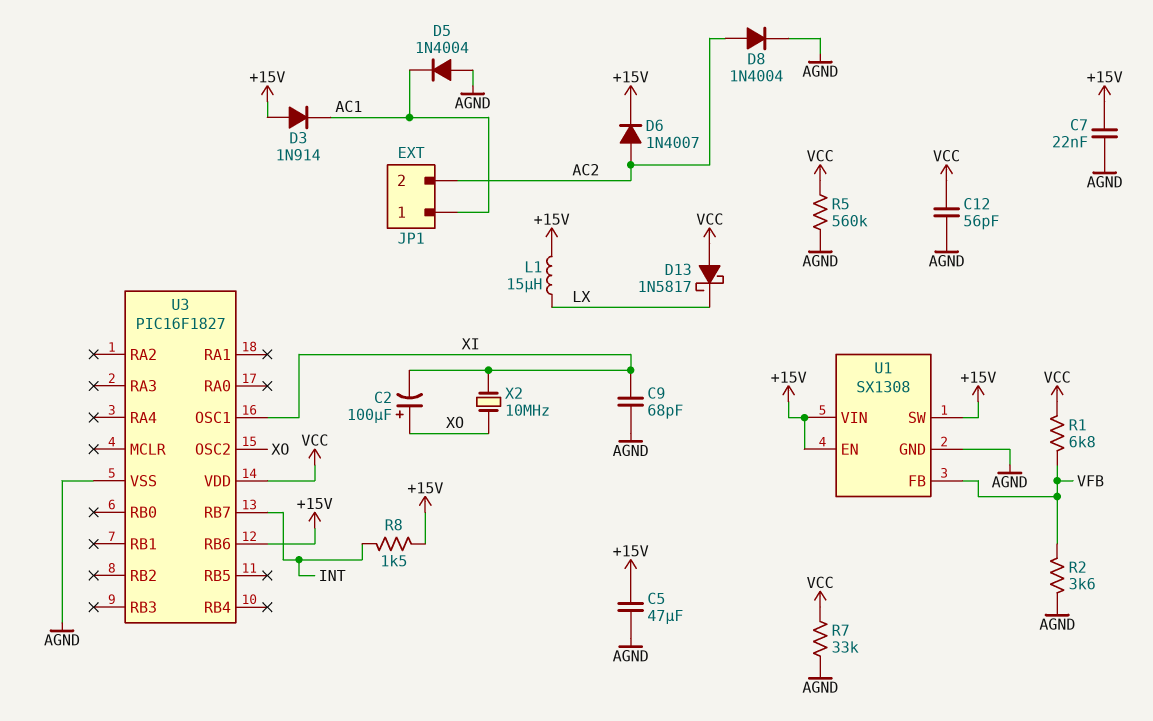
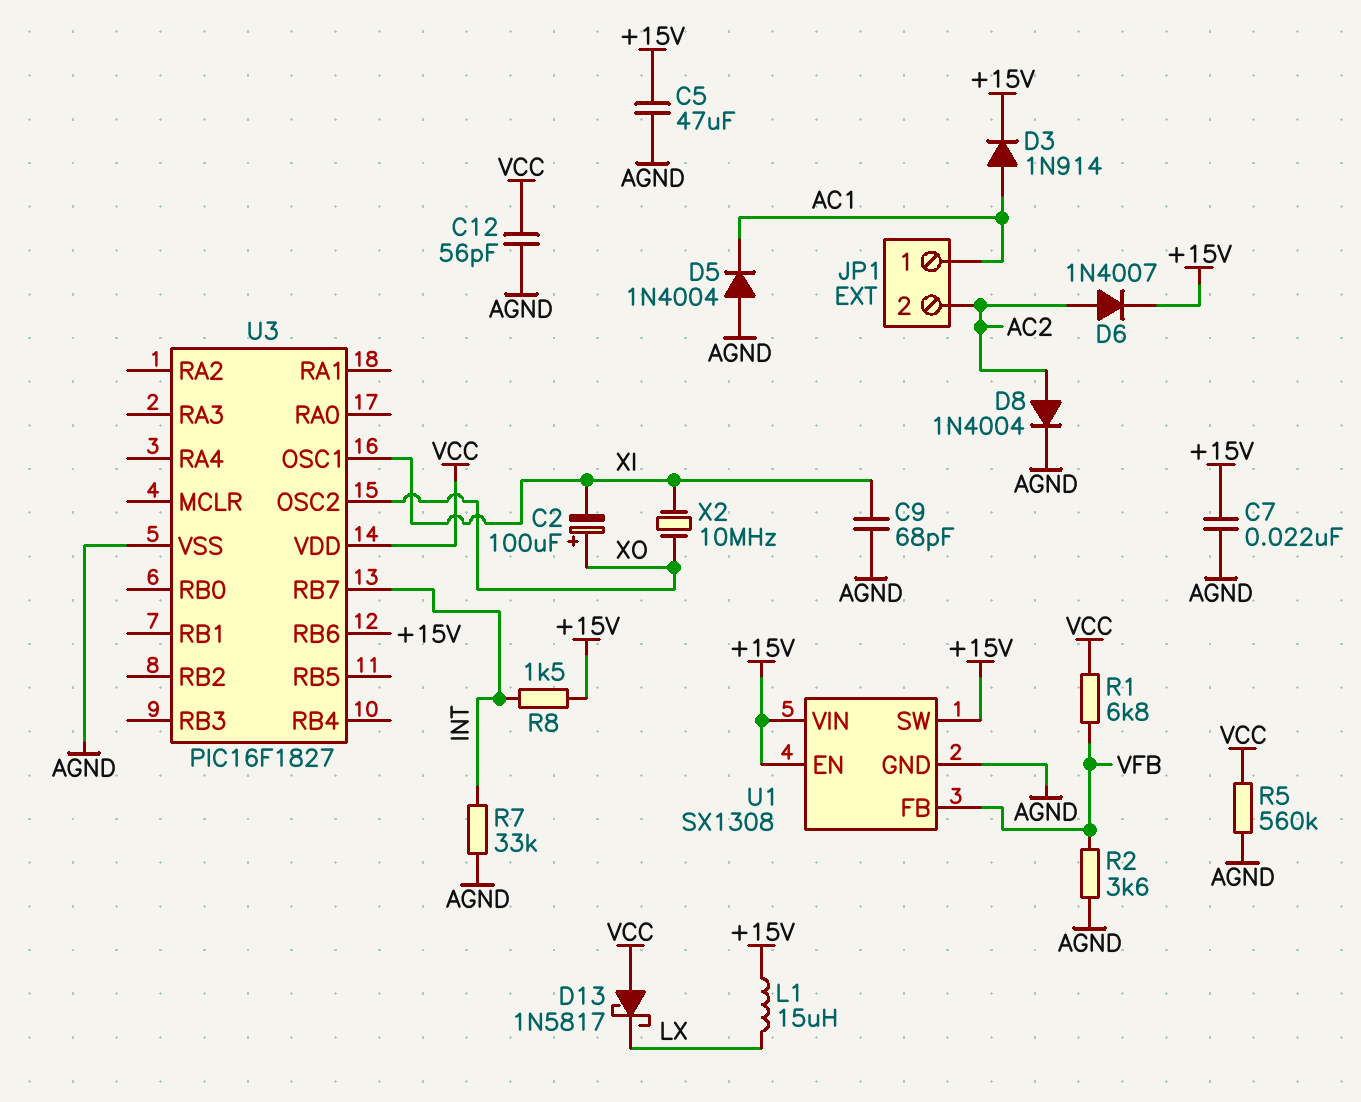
D3: diode 1N914 (A +15V, K AC1) -> diode 1N914 (A AC1, K +15V)
R7: 33k (AGND, VCC) -> 33k (AGND, INT)

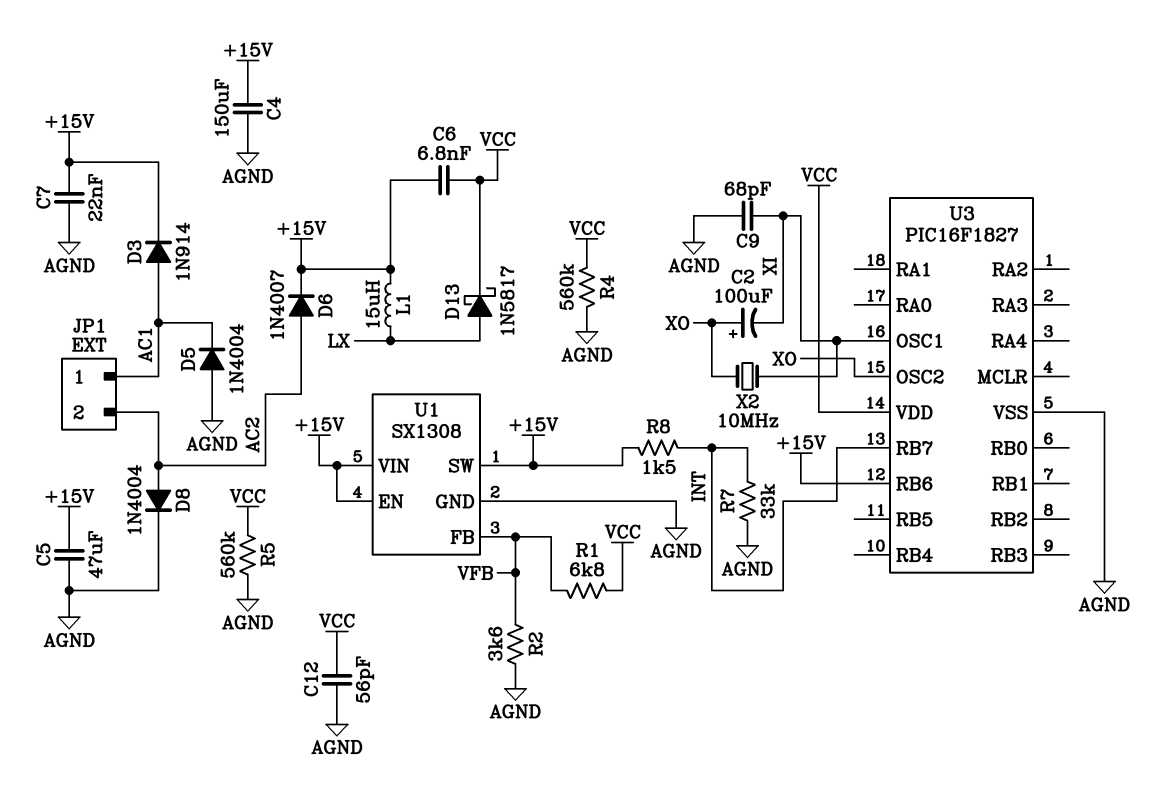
C4: none -> 150uF (+15V, AGND)
C6: none -> 6.8nF (+15V, VCC)
D13: schottky 1N5817 (A VCC, K LX) -> schottky 1N5817 (A LX, K VCC)
R4: none -> 560k (AGND, VCC)

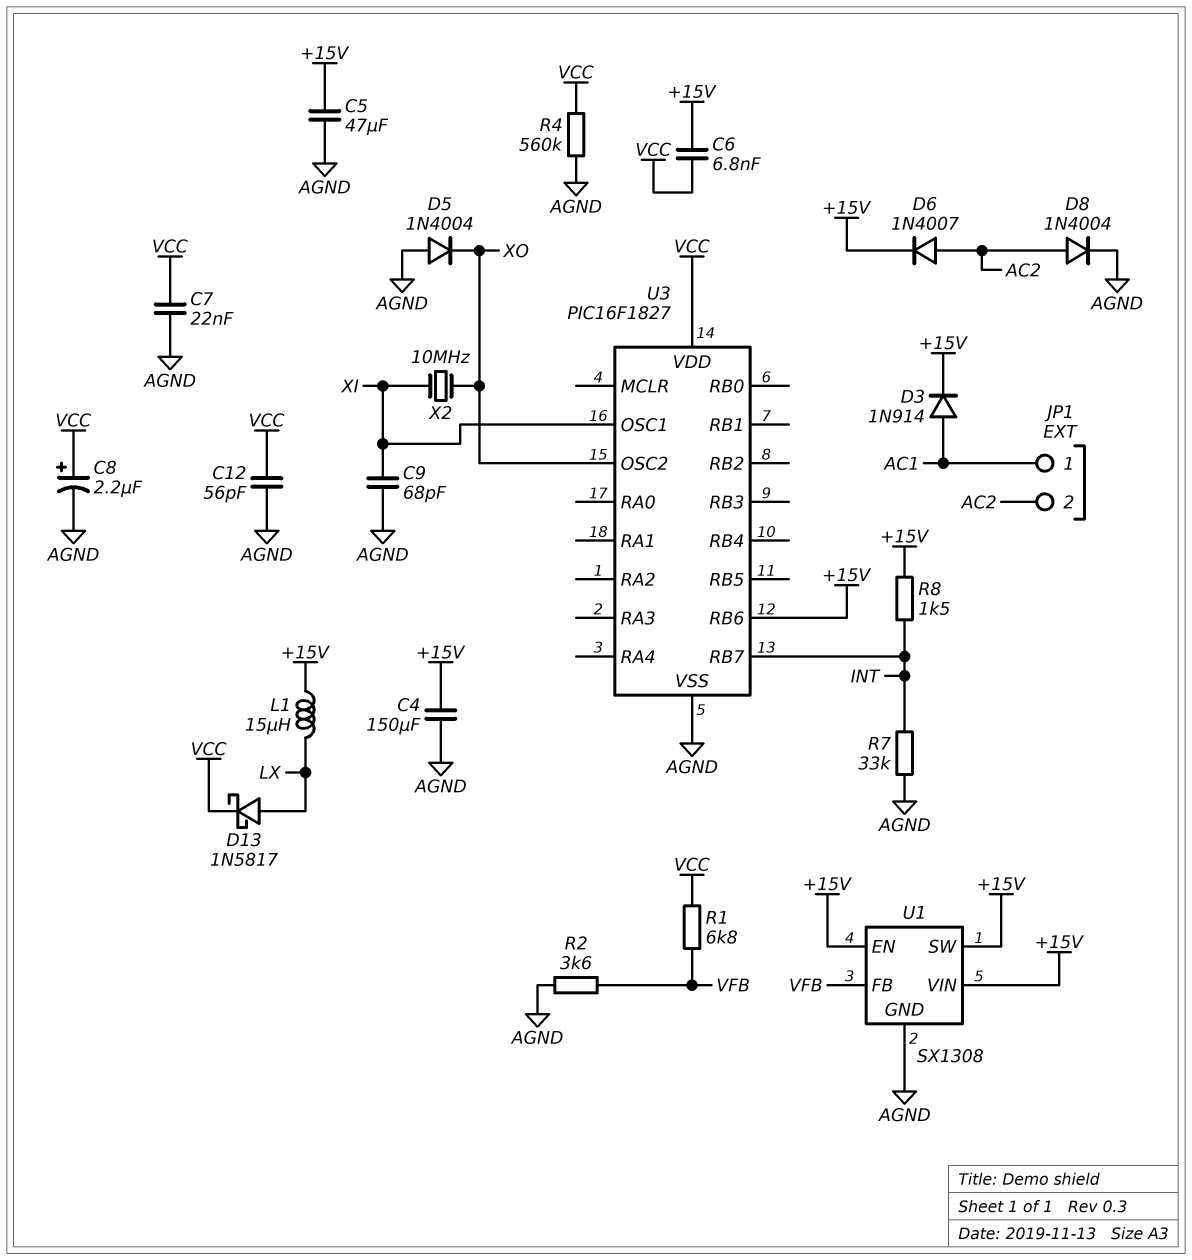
C2: 100uF (plus XO, minus XI) -> none
C7: 22nF (+15V, AGND) -> 22nF (AGND, VCC)
C8: none -> 2.2uF (plus VCC, minus AGND)
D5: diode 1N4004 (A AGND, K AC1) -> diode 1N4004 (A AGND, K XO)
R5: 560k (AGND, VCC) -> none

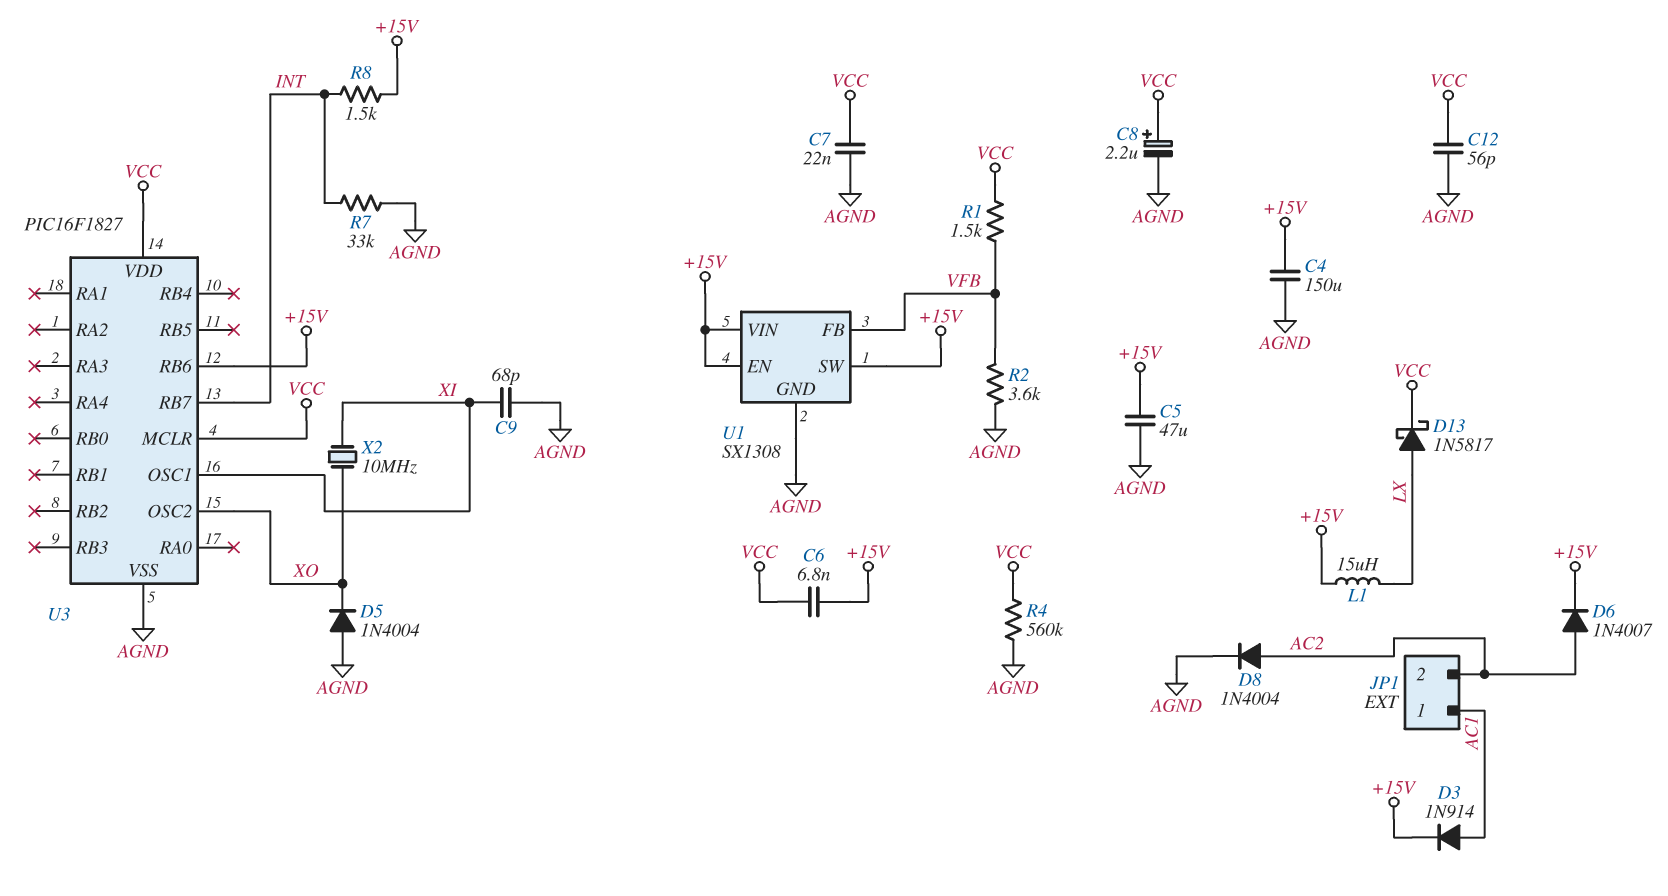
R1: 6.8k (VCC, VFB) -> 1.5k (VCC, VFB)
U3 pin MCLR: none -> VCC

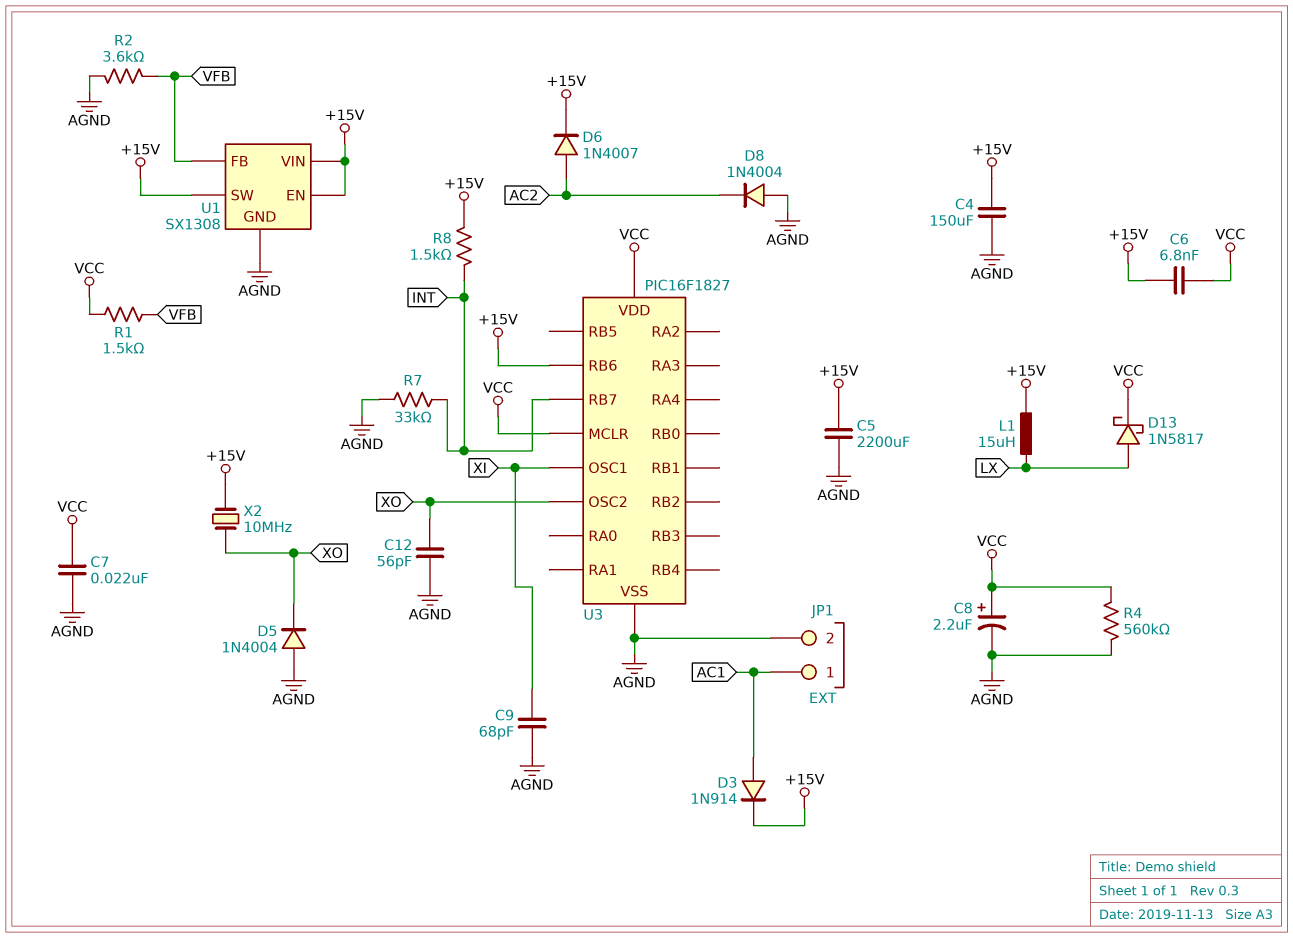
C5: 47uF (+15V, AGND) -> 2200uF (+15V, AGND)
C12: 56pF (AGND, VCC) -> 56pF (AGND, XO)
D8: diode 1N4004 (A AC2, K AGND) -> diode 1N4004 (A AGND, K AC2)
JP1 pin 2: AC2 -> AGND
X2: 10MHz (XI, XO) -> 10MHz (+15V, XO)

